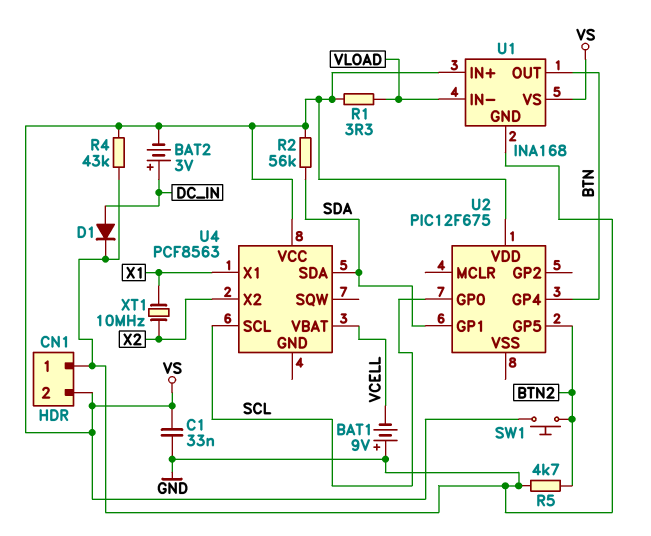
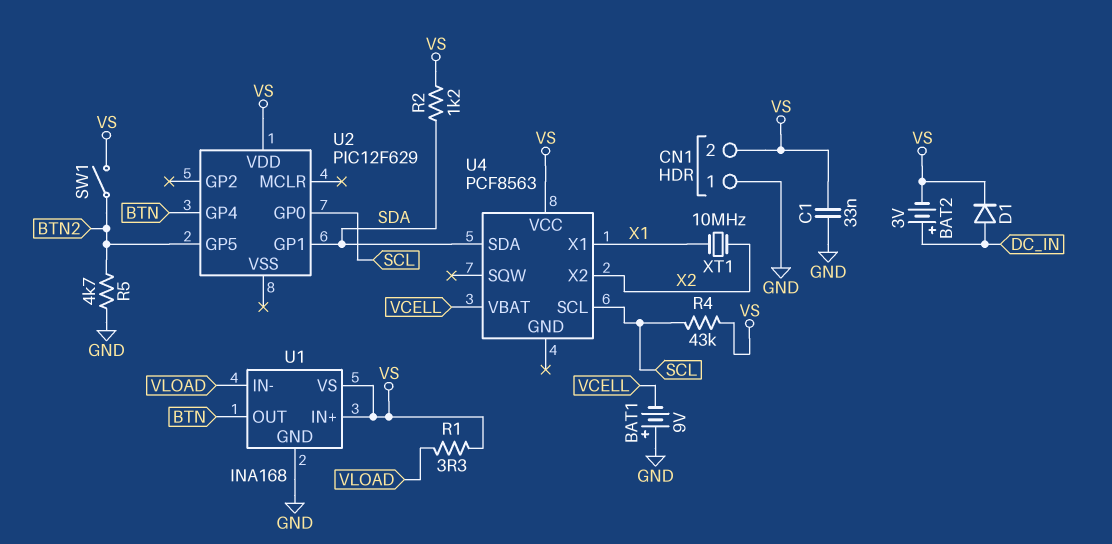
D1: diode (A DC_IN, K GND) -> diode (A DC_IN, K VS)
R2: 56k (SDA, VS) -> 1.2k (SDA, VS)
R4: 43k (GND, VS) -> 43k (SCL, VS)
SW1: button (BTN2, VS) -> switch (BTN2, VS)
U2: PIC12F675 -> PIC12F629

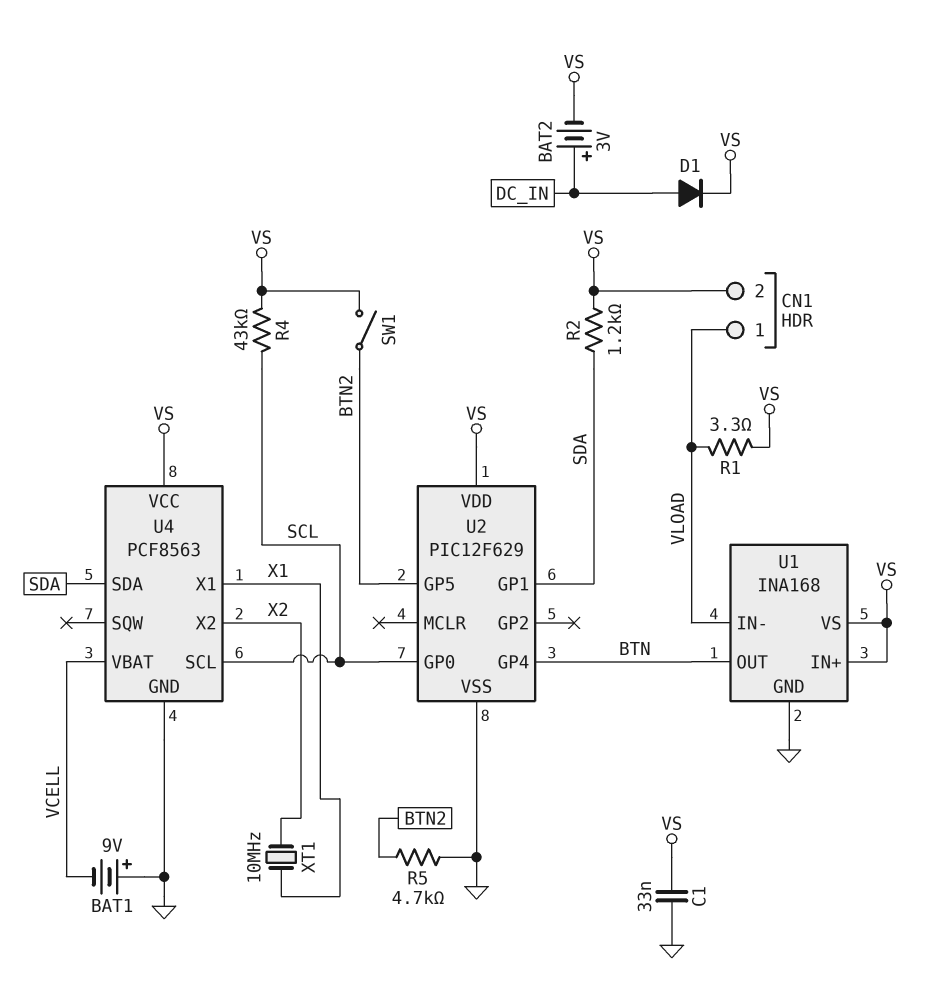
CN1 pin 1: GND -> VLOAD
U2 pin VSS: none -> GND
U4 pin GND: none -> GND

